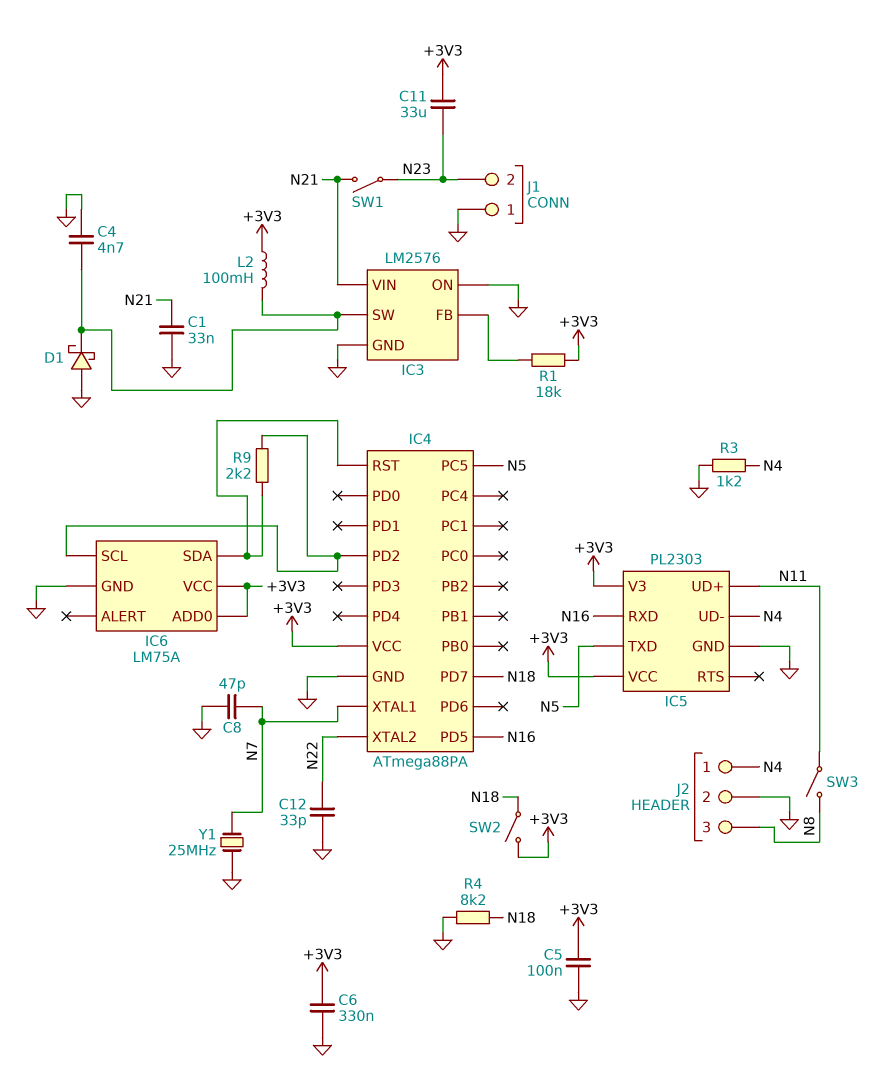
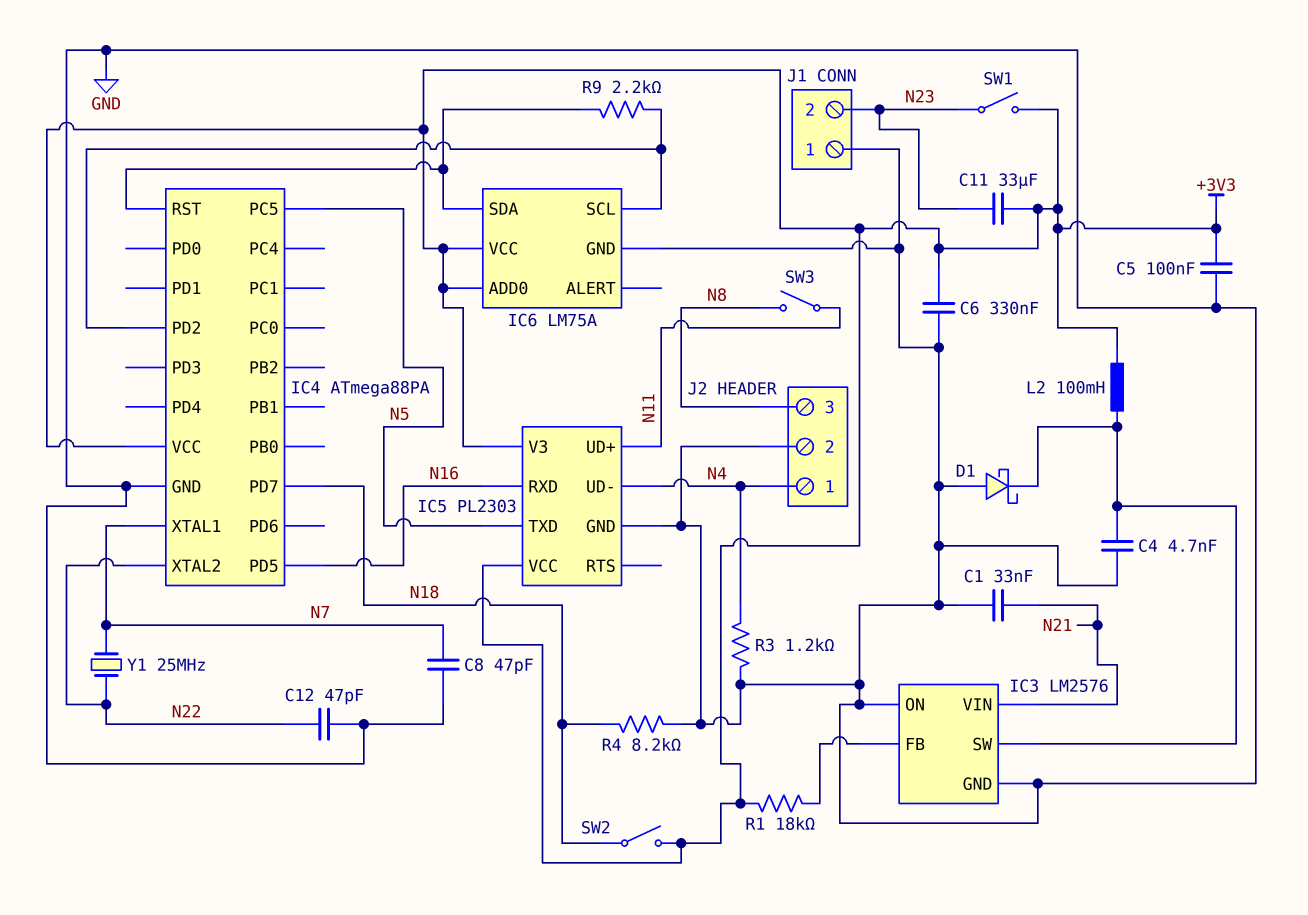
C12: 33pF (GND, N22) -> 47pF (GND, N22)
SW1: switch (N21, N23) -> switch (+3V3, N23)
Y1: 25MHz (GND, N7) -> 25MHz (N7, N22)

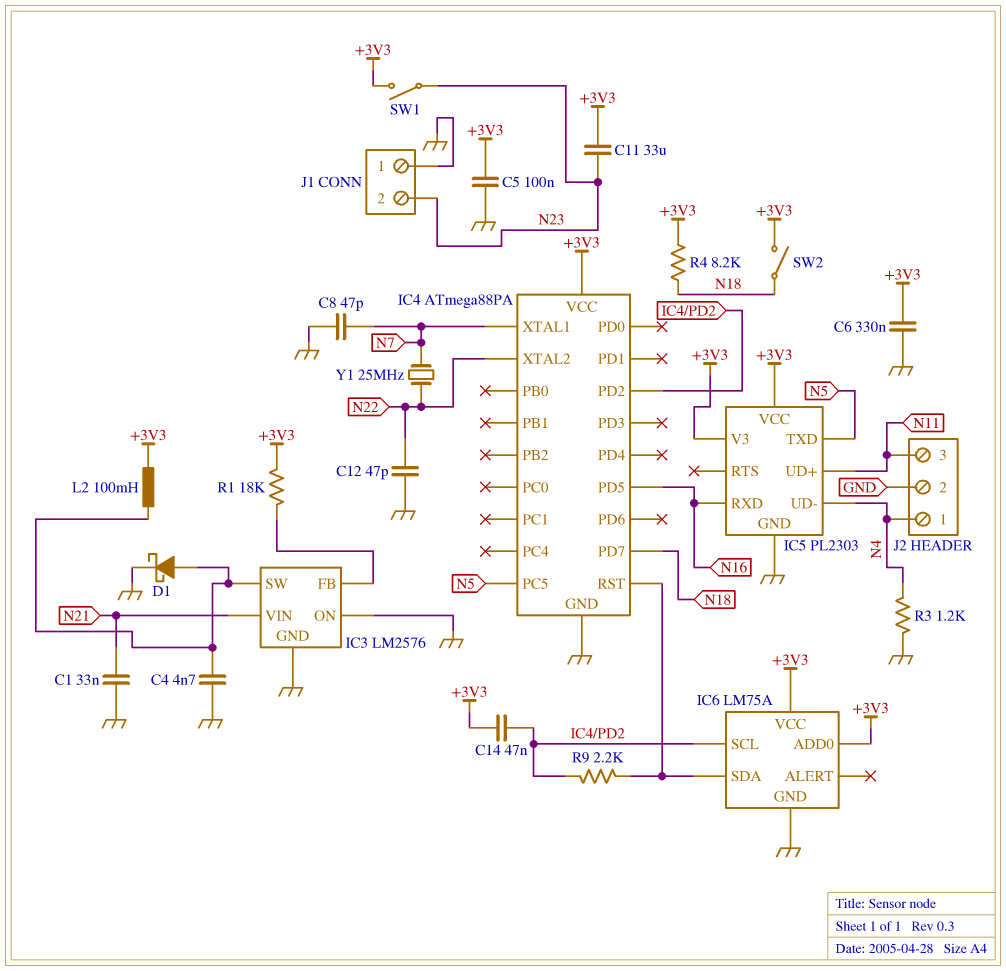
C14: none -> 47nF (+3V3, IC4/PD2)
D1: schottky (A GND, K IC3/SW) -> schottky (A IC3/SW, K GND)
J2 pin 3: N8 -> N11
R4: 8.2k (GND, N18) -> 8.2k (+3V3, N18)
SW3: switch (N8, N11) -> none

